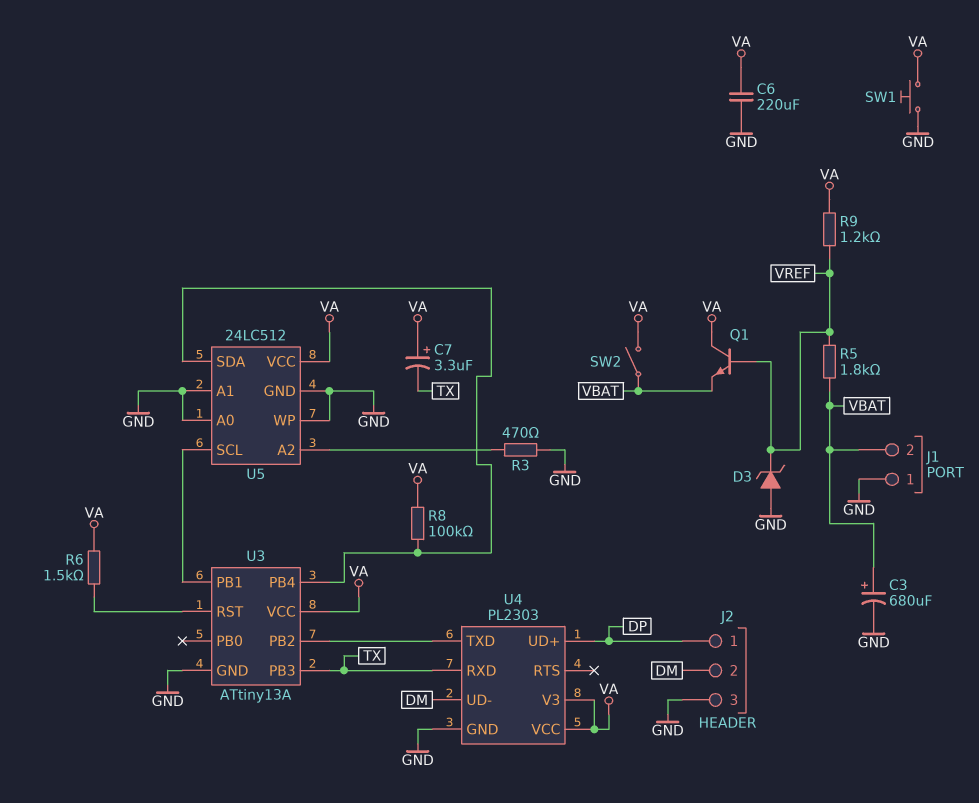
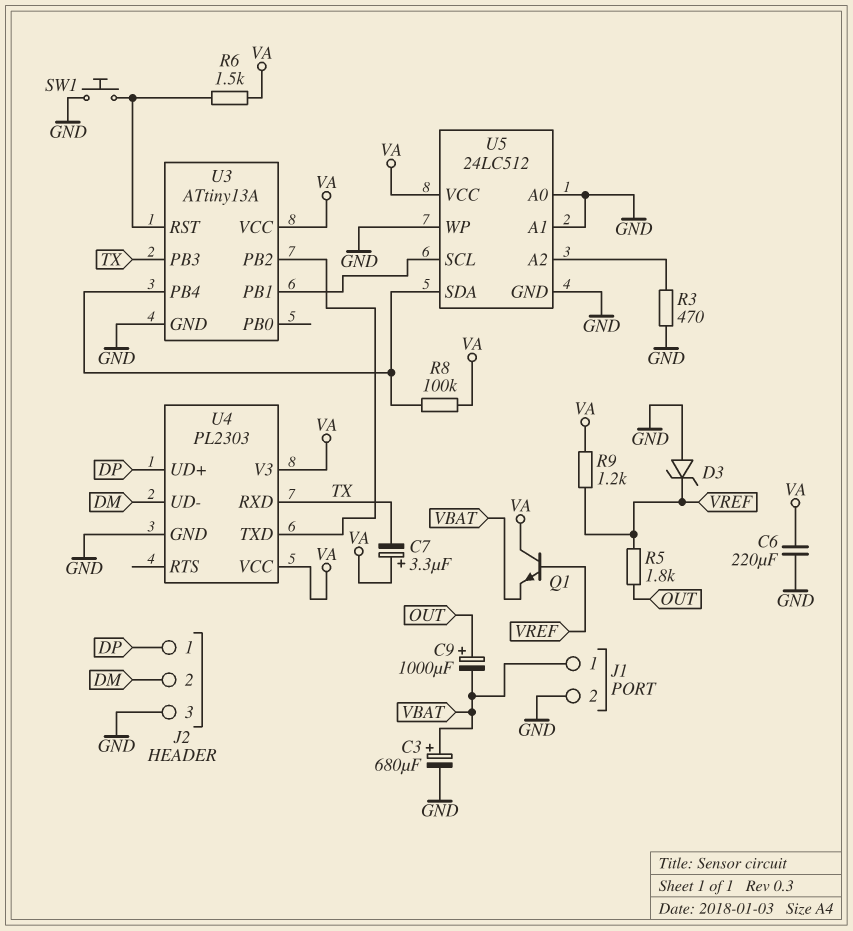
C9: none -> 1000uF (plus OUT, minus VBAT)
J1 pin 1: GND -> VBAT
J1 pin 2: VBAT -> GND
R5: 1.8k (VBAT, VREF) -> 1.8k (OUT, VREF)
SW1: button (GND, VA) -> button (GND, U3/RST)
SW2: switch (VA, VBAT) -> none

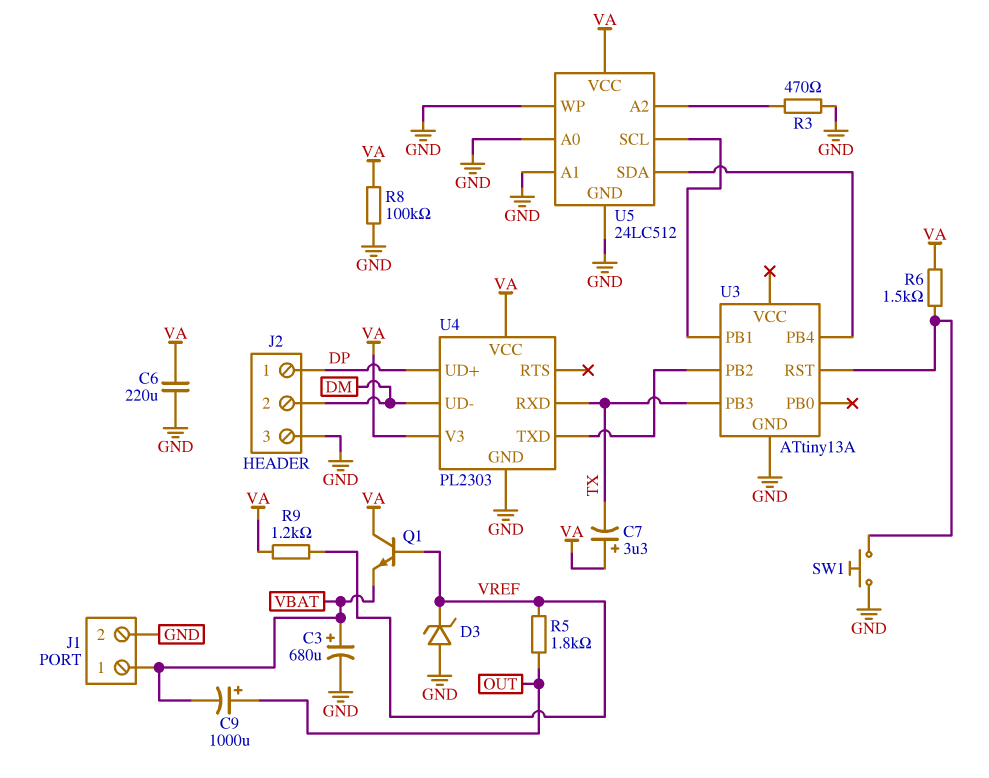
R8: 100k (U3/PB4, VA) -> 100k (GND, VA)
U3 pin VCC: VA -> none

